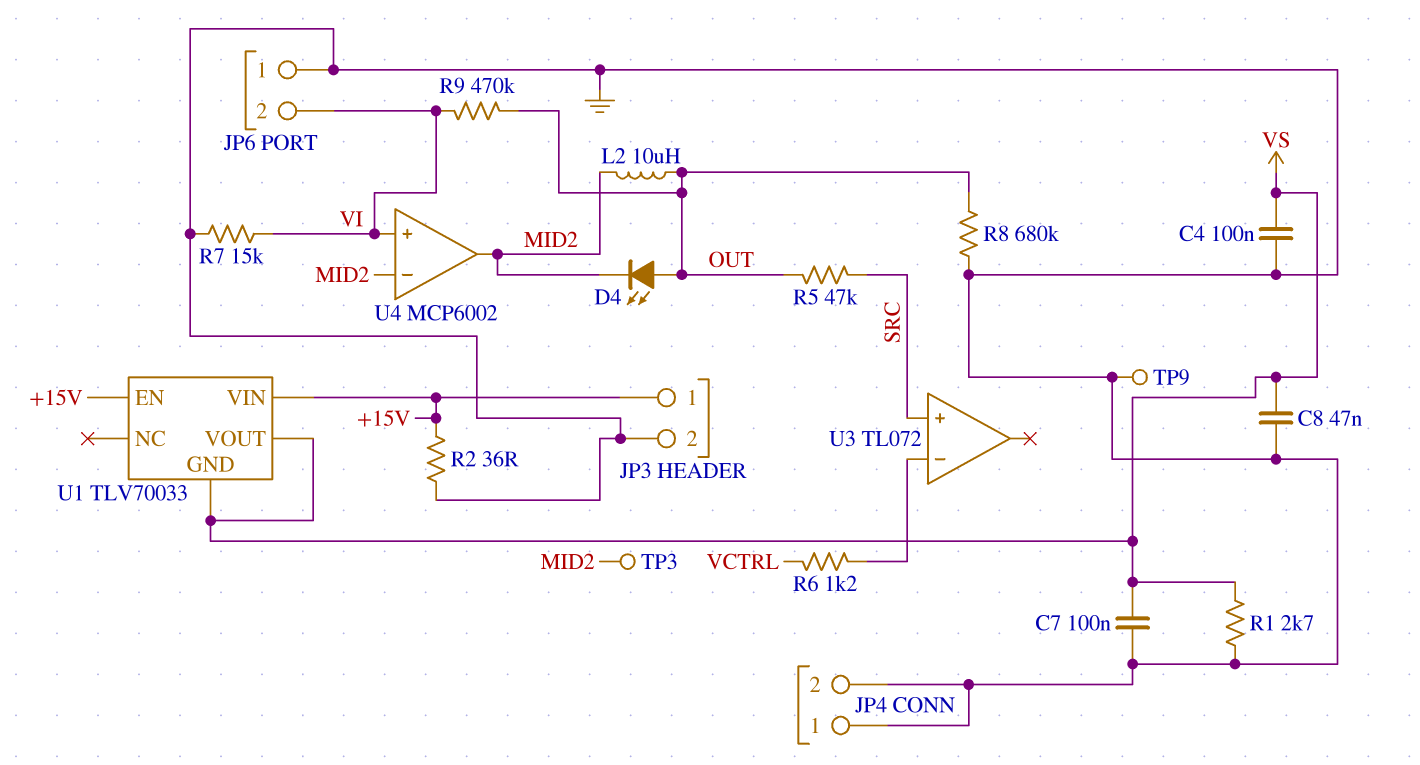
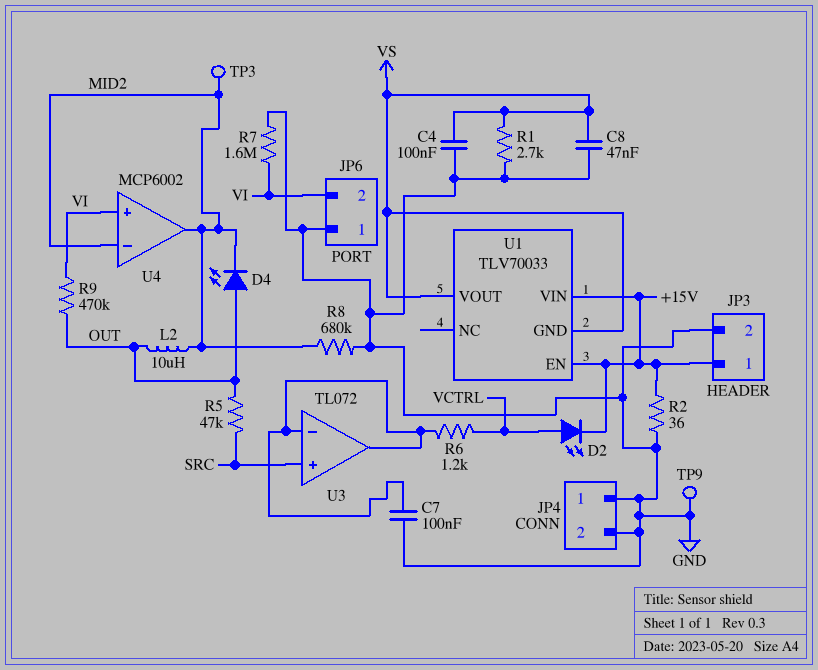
C7: 100nF (GND, VS) -> 100nF (GND, U3/in-)
D2: none -> LED (A VCTRL, K +15V)
R7: 15k (GND, VI) -> 1.6M (GND, VI)
R8: 680k (GND, OUT) -> 680k (GND, MID2)
U3 pin out: none -> U3/in-

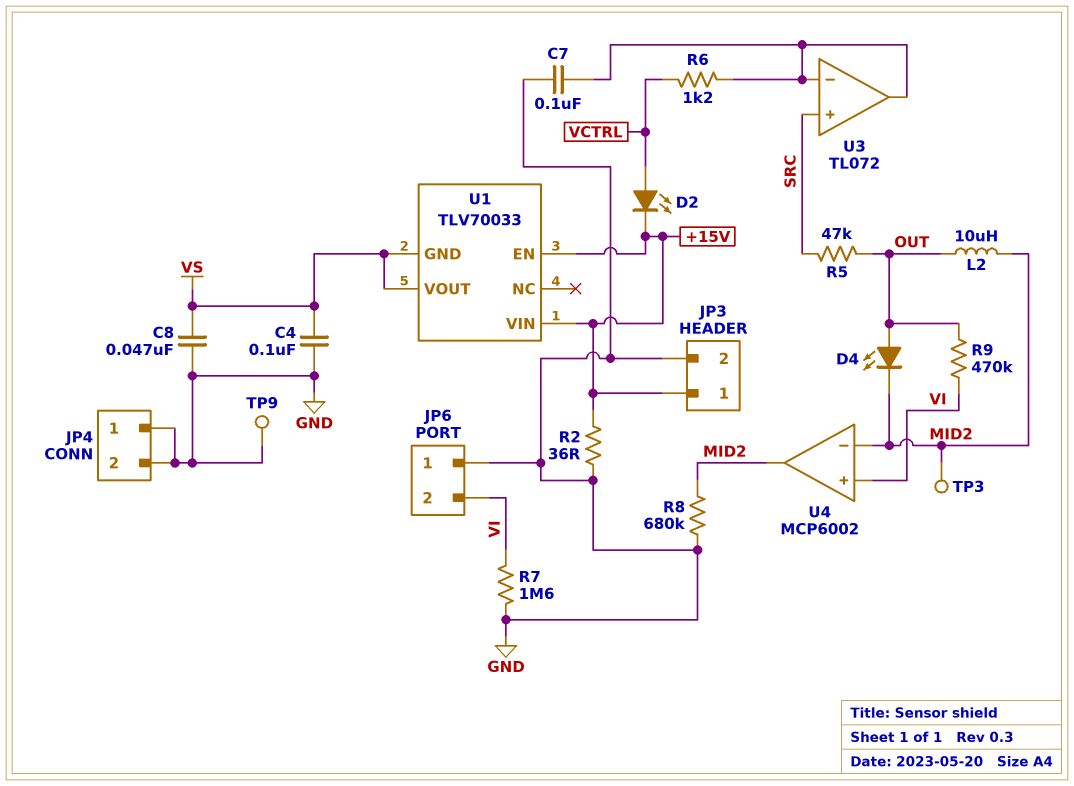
R1: 2.7k (GND, VS) -> none

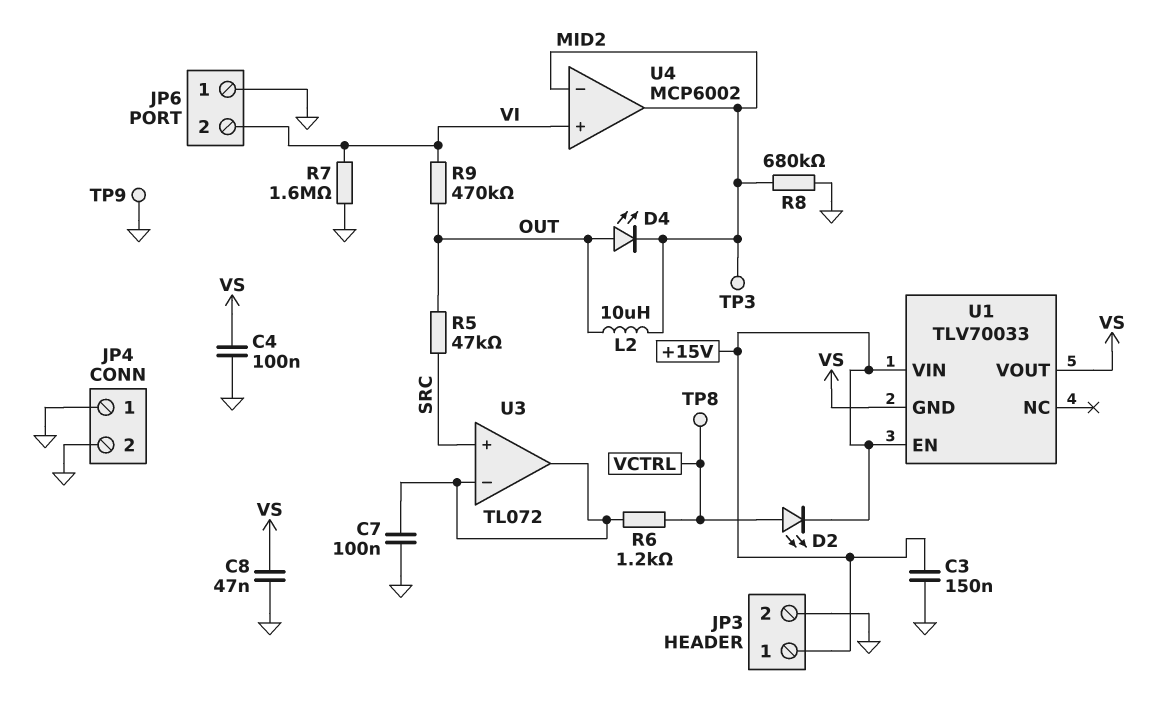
C3: none -> 150nF (+15V, GND)
R2: 36 (+15V, GND) -> none
TP8: none -> test point (VCTRL)

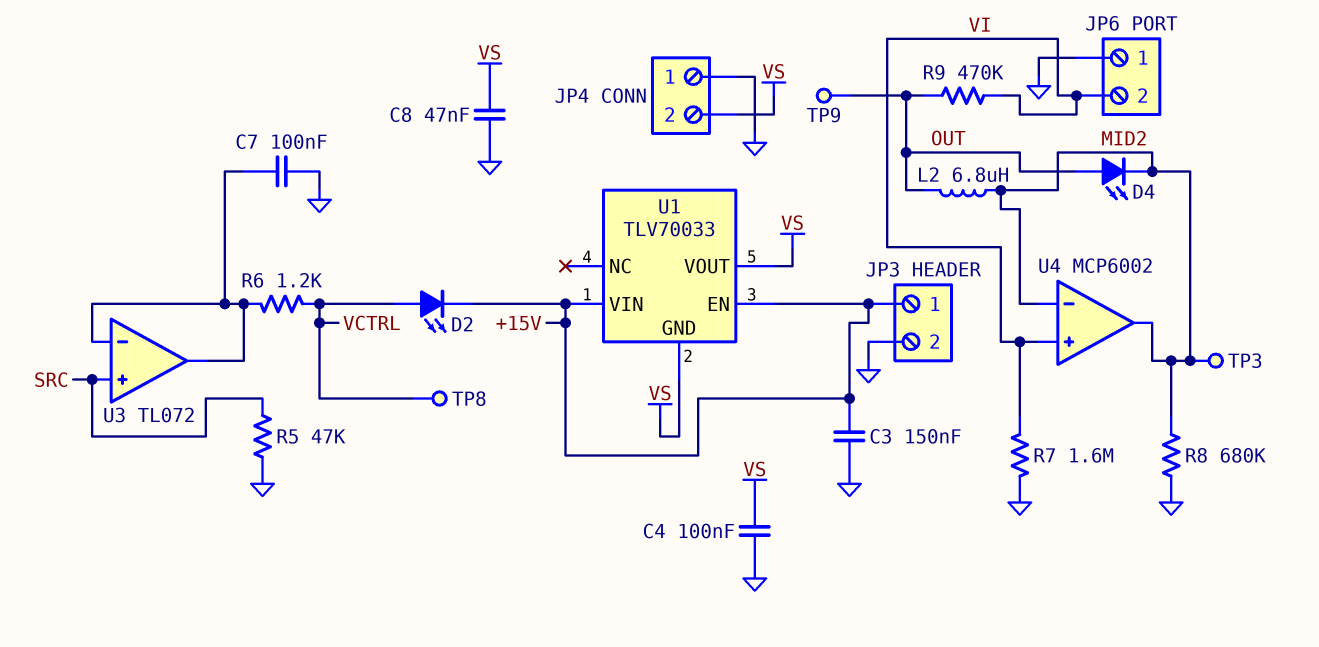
JP4 pin 2: GND -> VS
L2: 10uH (MID2, OUT) -> 6.8uH (MID2, OUT)
R5: 47k (OUT, SRC) -> 47k (GND, SRC)
TP9: test point (GND) -> test point (OUT)

